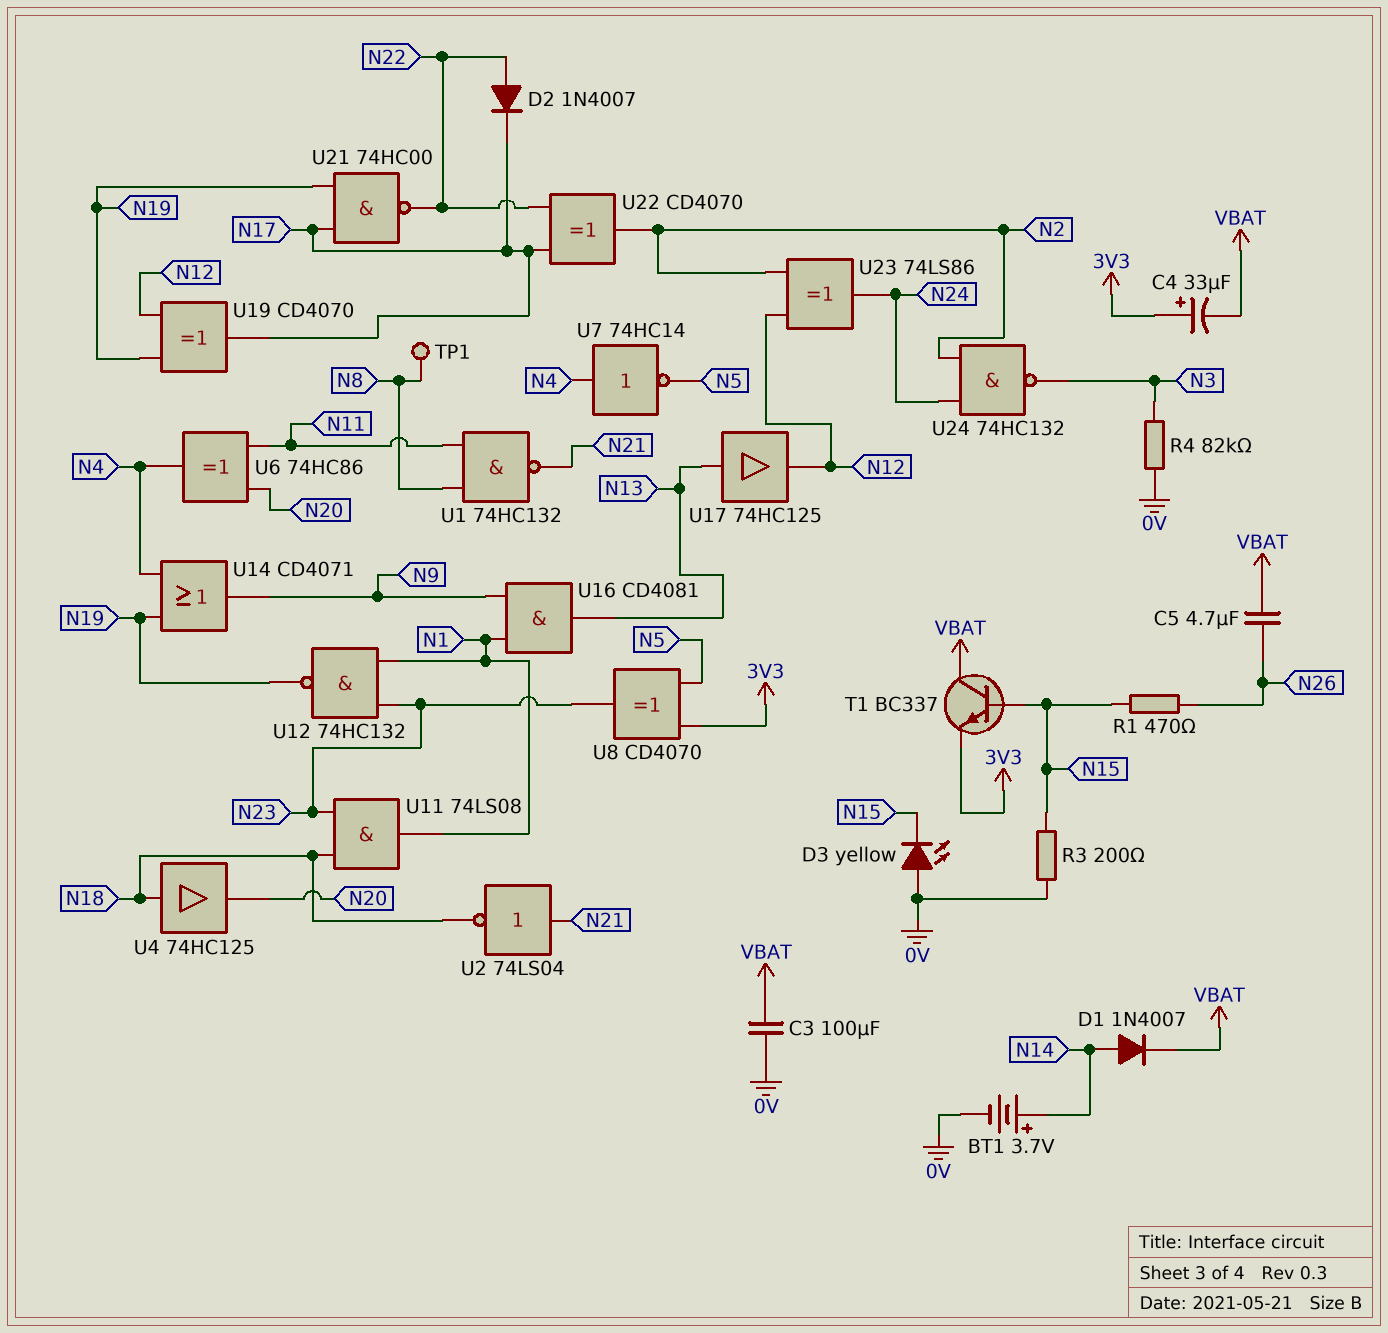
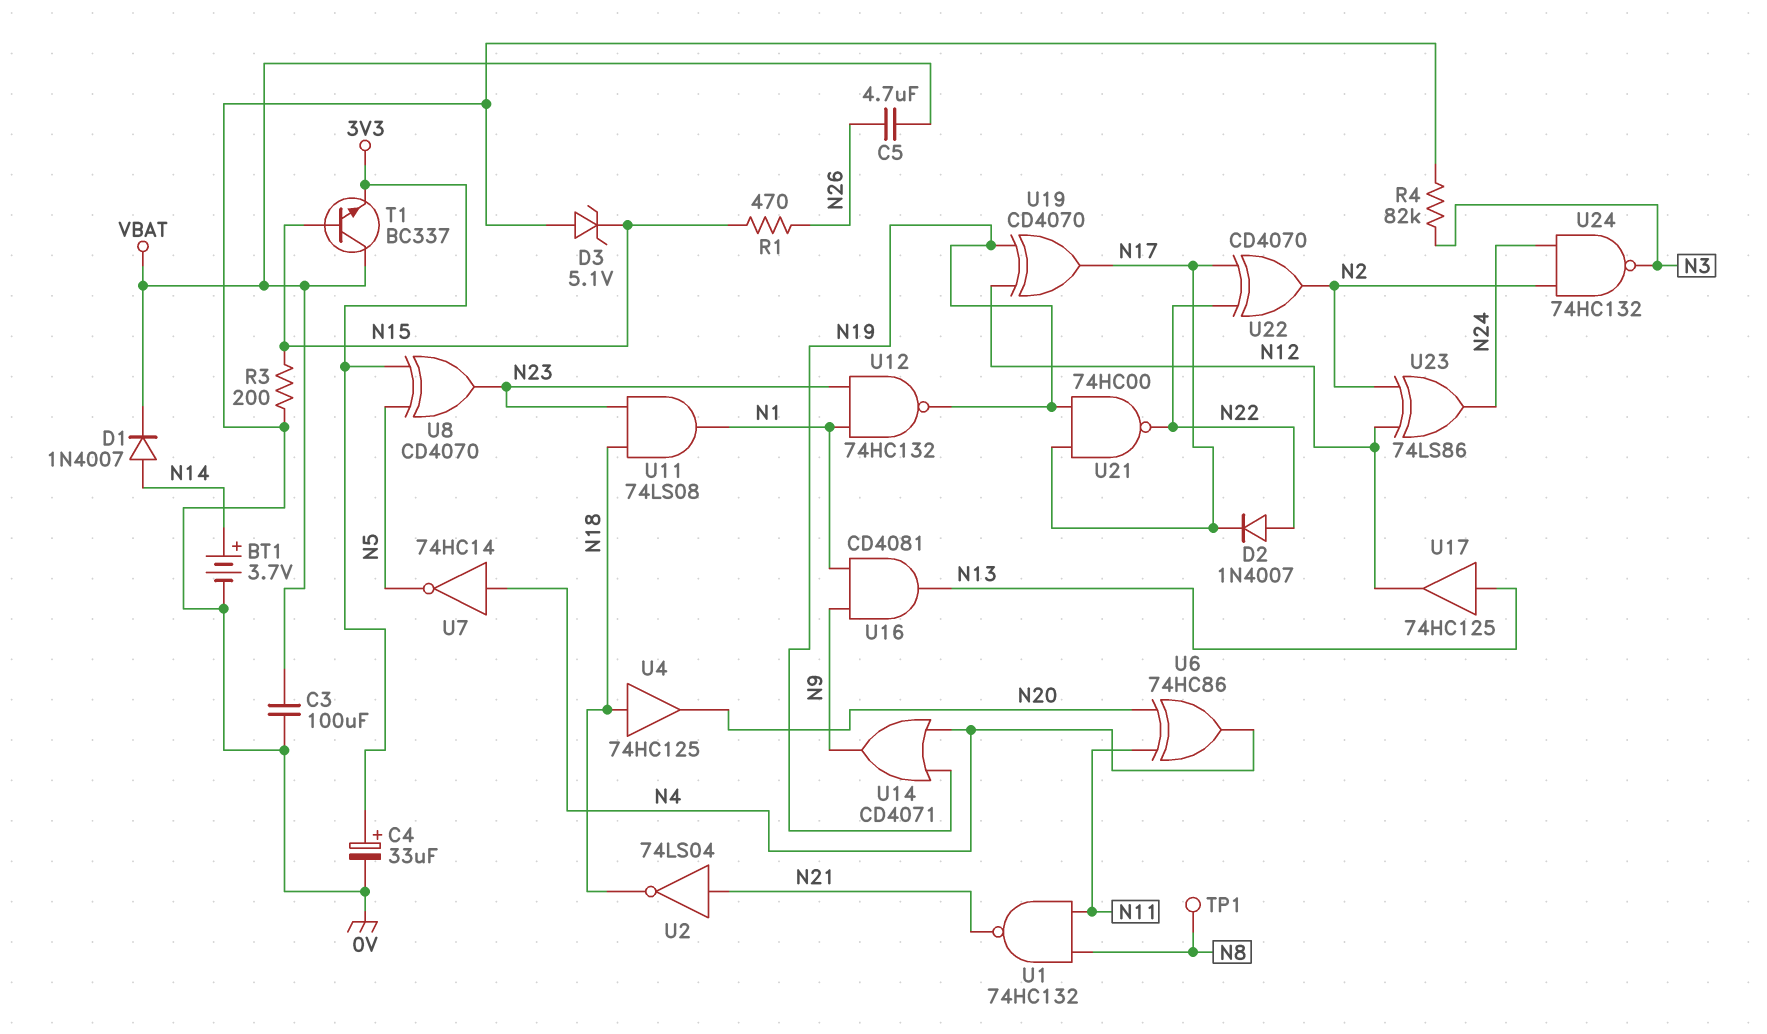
C4: 33uF (plus 3V3, minus VBAT) -> 33uF (plus 3V3, minus 0V)
D3: LED yellow (A 0V, K N15) -> zener 5.1V (A 0V, K N15)

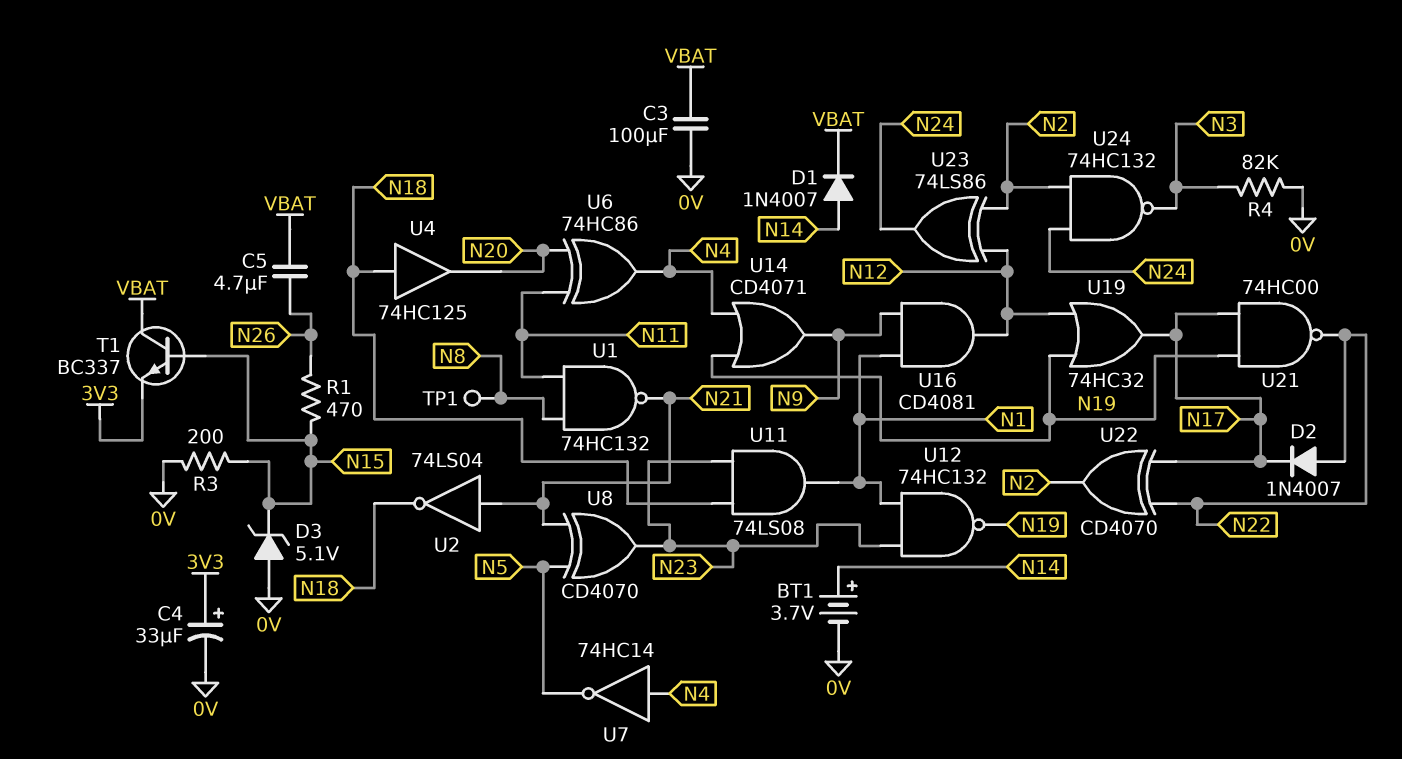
U8: XOR CD4070 (in 3V3, in N5, out N23) -> XOR CD4070 (in N5, in N21, out N23)
U16: AND CD4081 (in N1, in N9, out N13) -> AND CD4081 (in N1, in N9, out N12)
U17: buffer 74HC125 (in N13, out N12) -> none
U19: XOR CD4070 (in N12, in N19, out N17) -> OR 74HC32 (in N12, in N19, out N17)

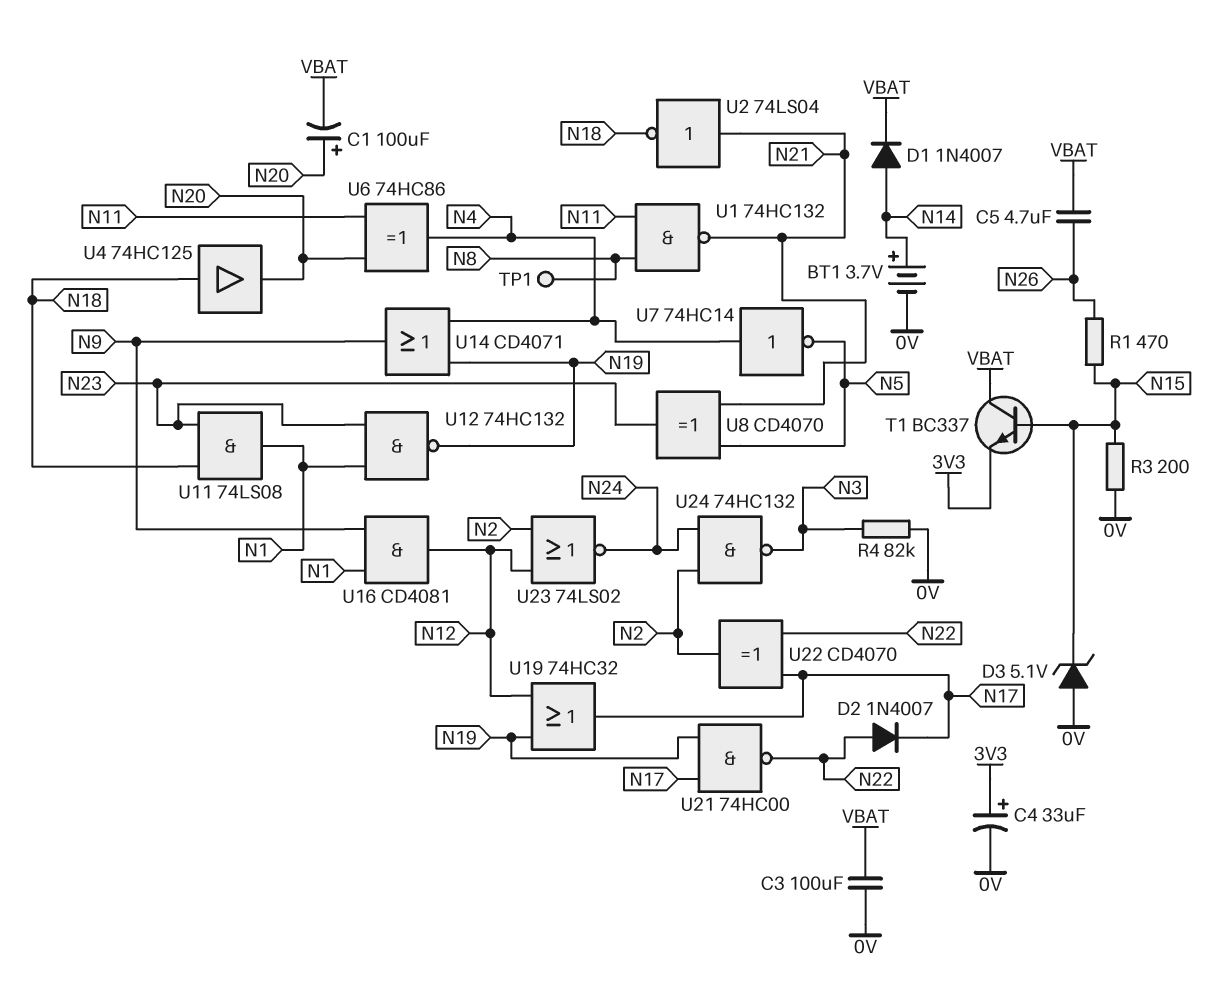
C1: none -> 100uF (plus N20, minus VBAT)
U23: XOR 74LS86 (in N2, in N12, out N24) -> NOR 74LS02 (in N2, in N12, out N24)

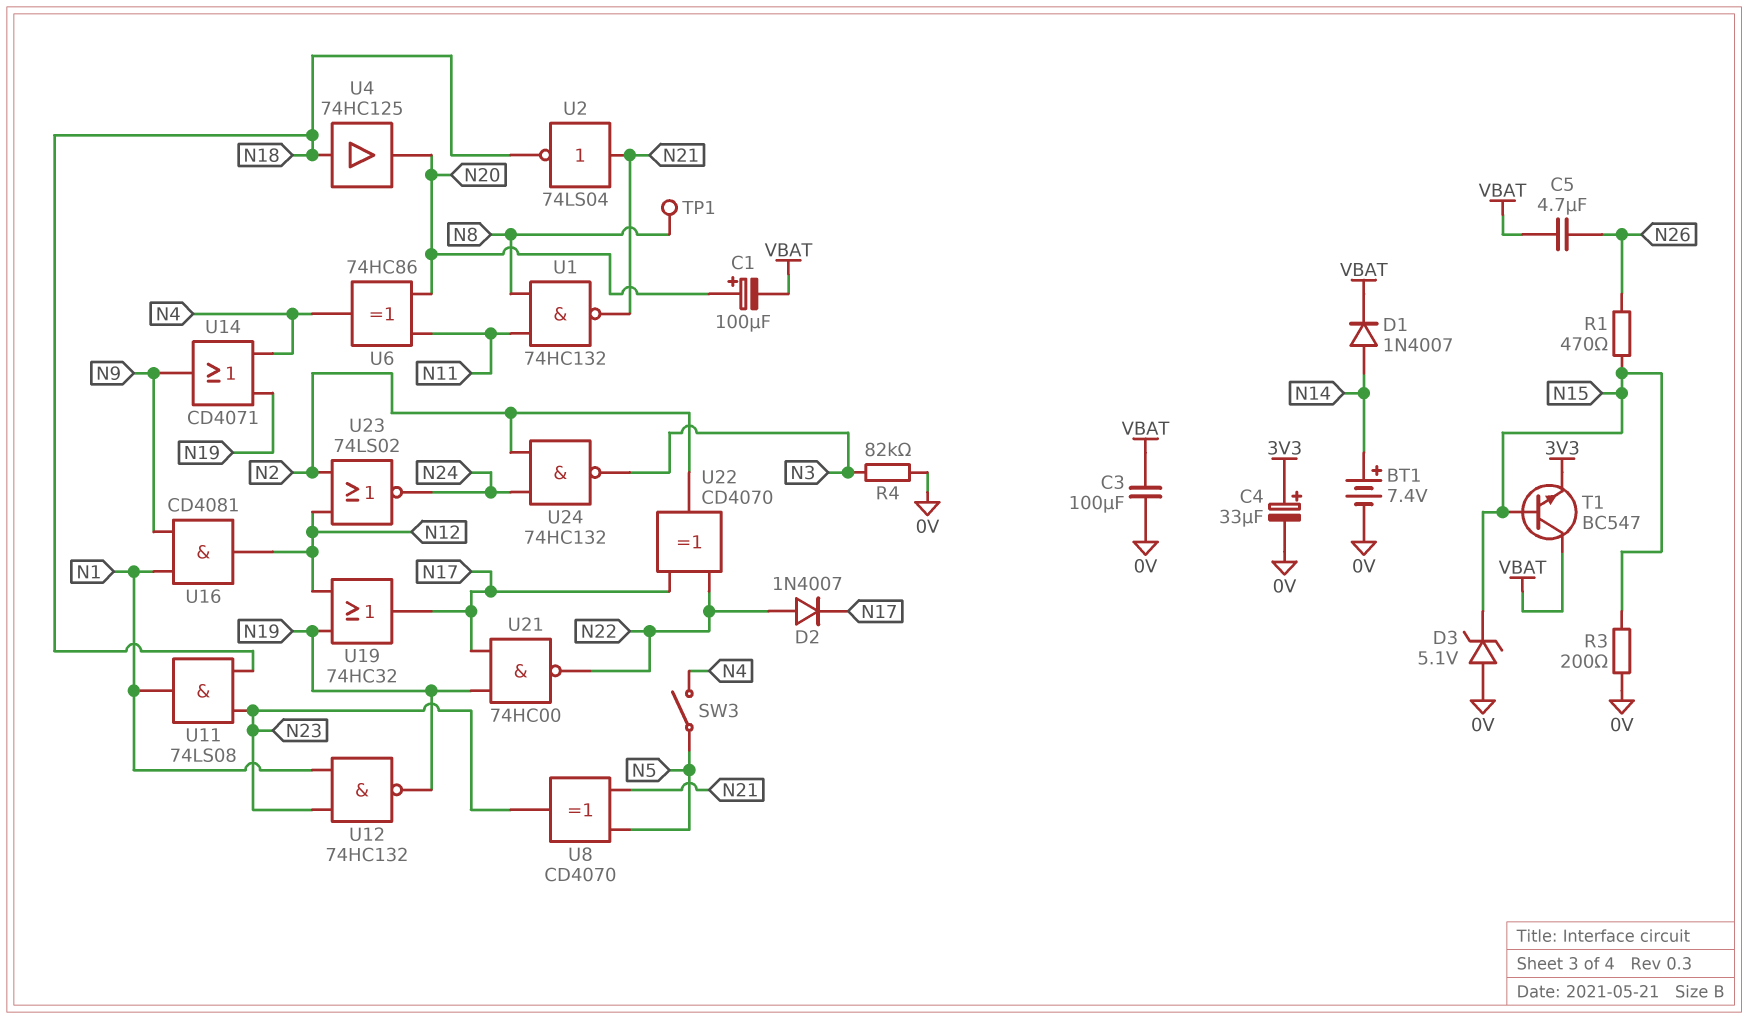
BT1: 3.7V (plus N14, minus 0V) -> 7.4V (plus N14, minus 0V)
SW3: none -> switch (N4, N5)
T1: NPN BC337 (B N15, C VBAT, E 3V3) -> NPN BC547 (B N15, C VBAT, E 3V3)
U7: NOT 74HC14 (in N4, out N5) -> none

